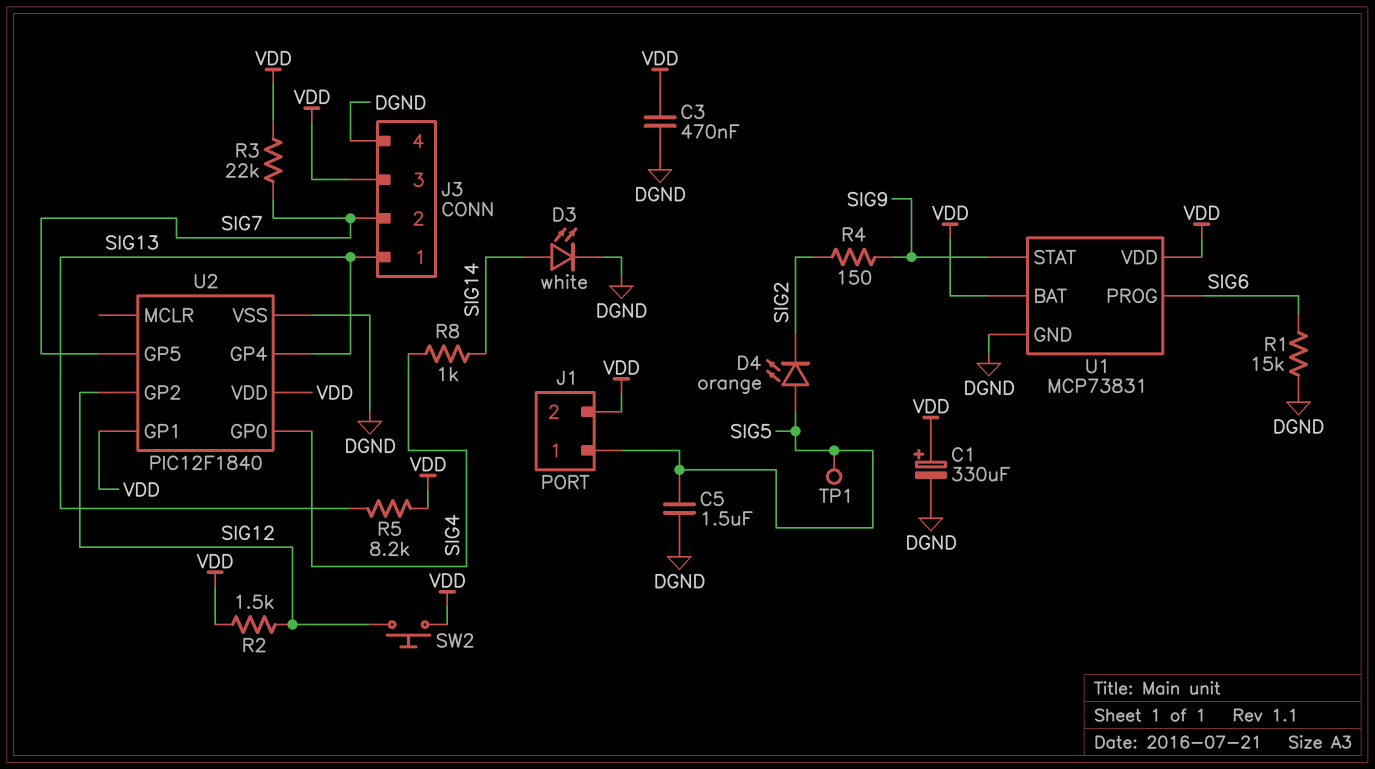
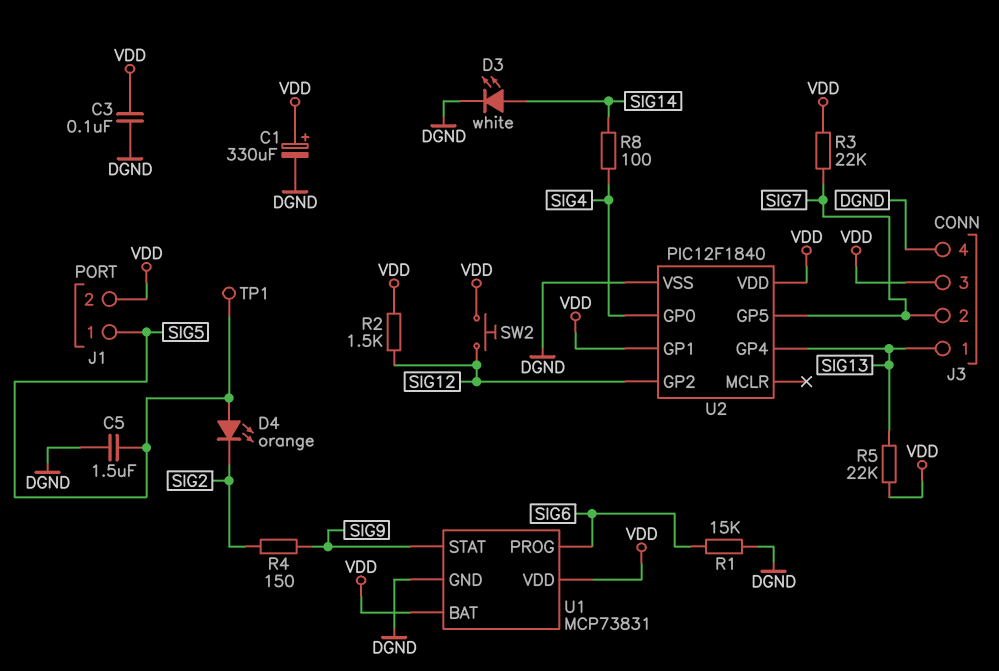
C3: 470nF (DGND, VDD) -> 100nF (DGND, VDD)
R5: 8.2k (SIG13, VDD) -> 22k (SIG13, VDD)
R8: 1k (SIG4, SIG14) -> 100 (SIG4, SIG14)

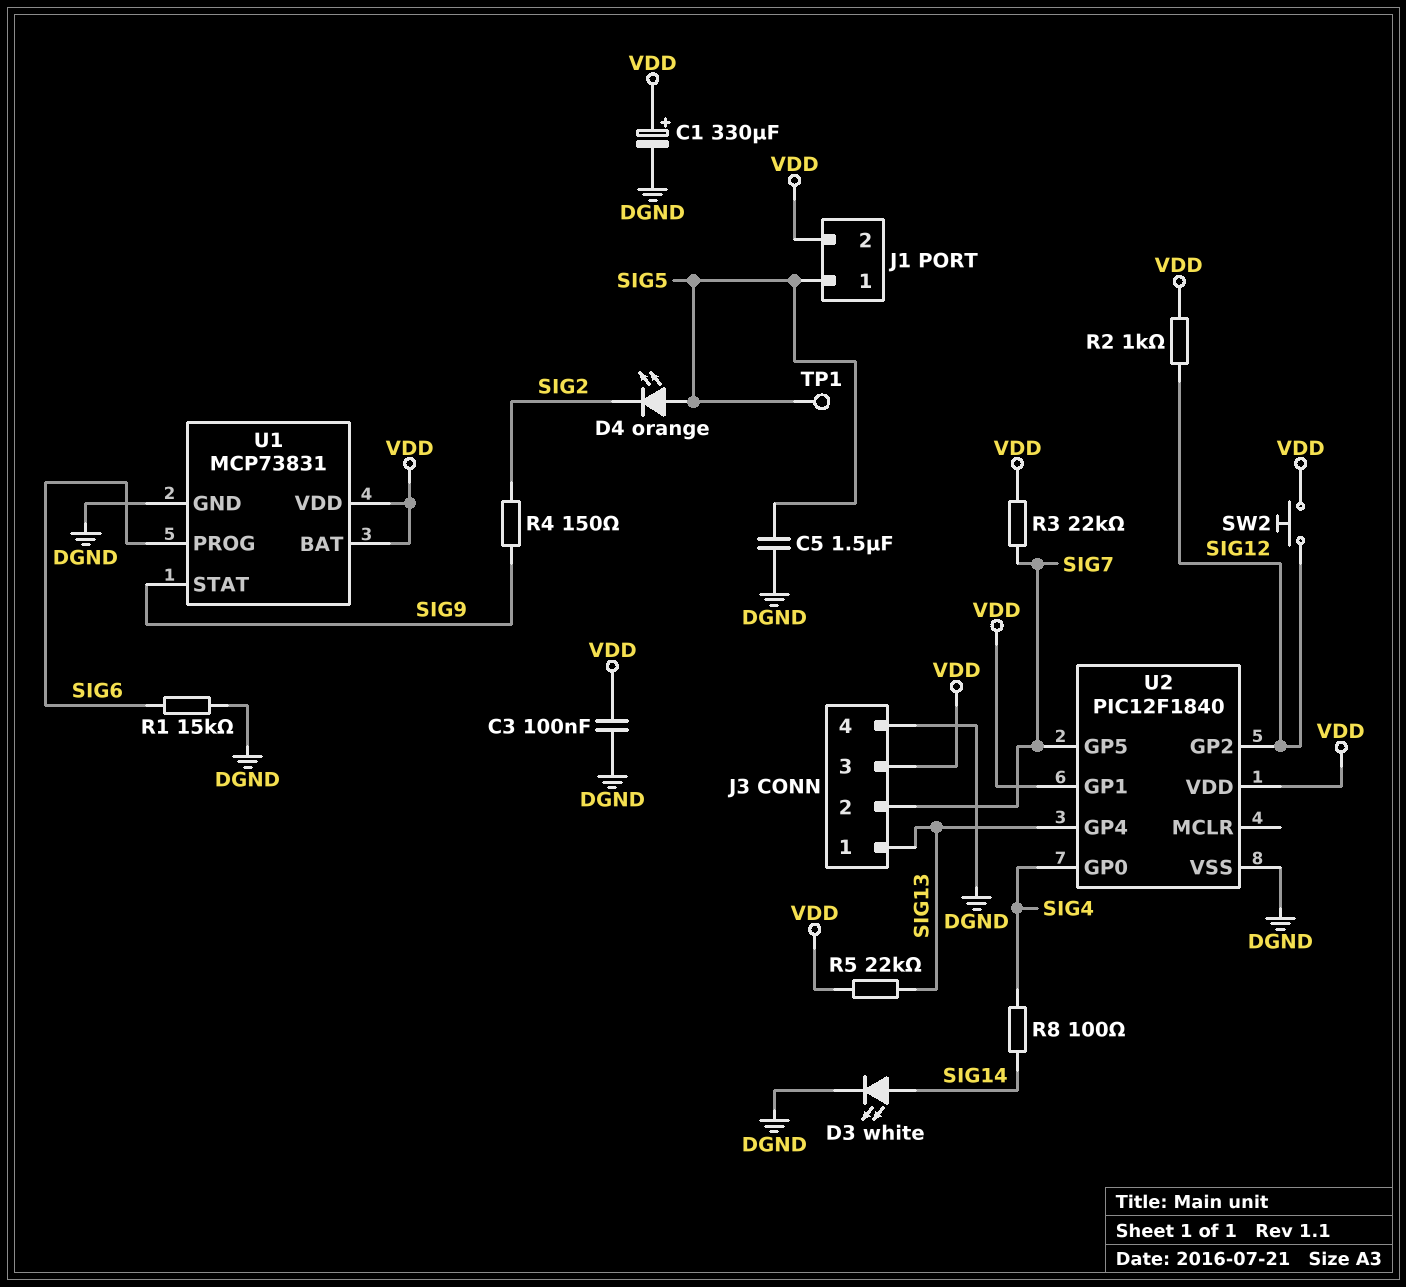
R2: 1.5k (SIG12, VDD) -> 1k (SIG12, VDD)

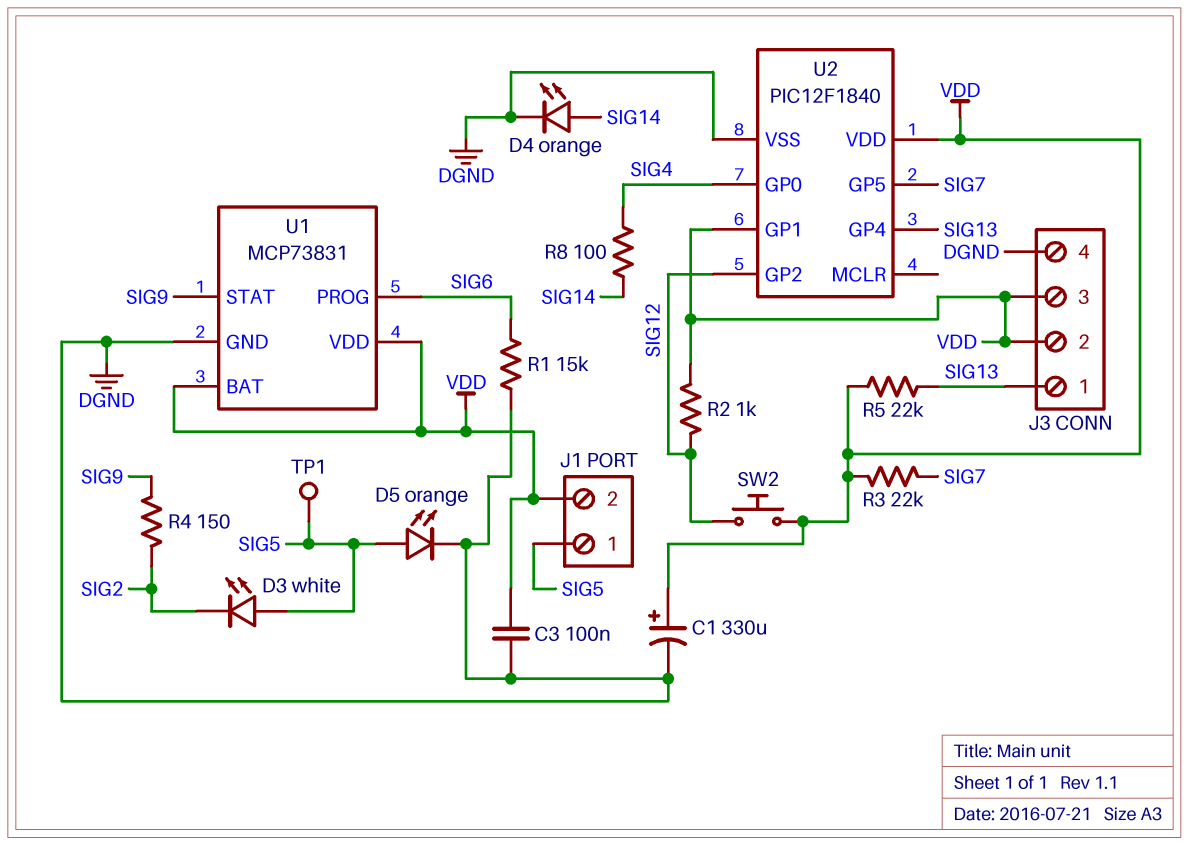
C5: 1.5uF (DGND, SIG5) -> none
D3: LED white (A SIG14, K DGND) -> LED white (A SIG5, K SIG2)
D4: LED orange (A SIG5, K SIG2) -> LED orange (A SIG14, K DGND)
D5: none -> LED orange (A SIG5, K DGND)
J3 pin 2: SIG7 -> VDD

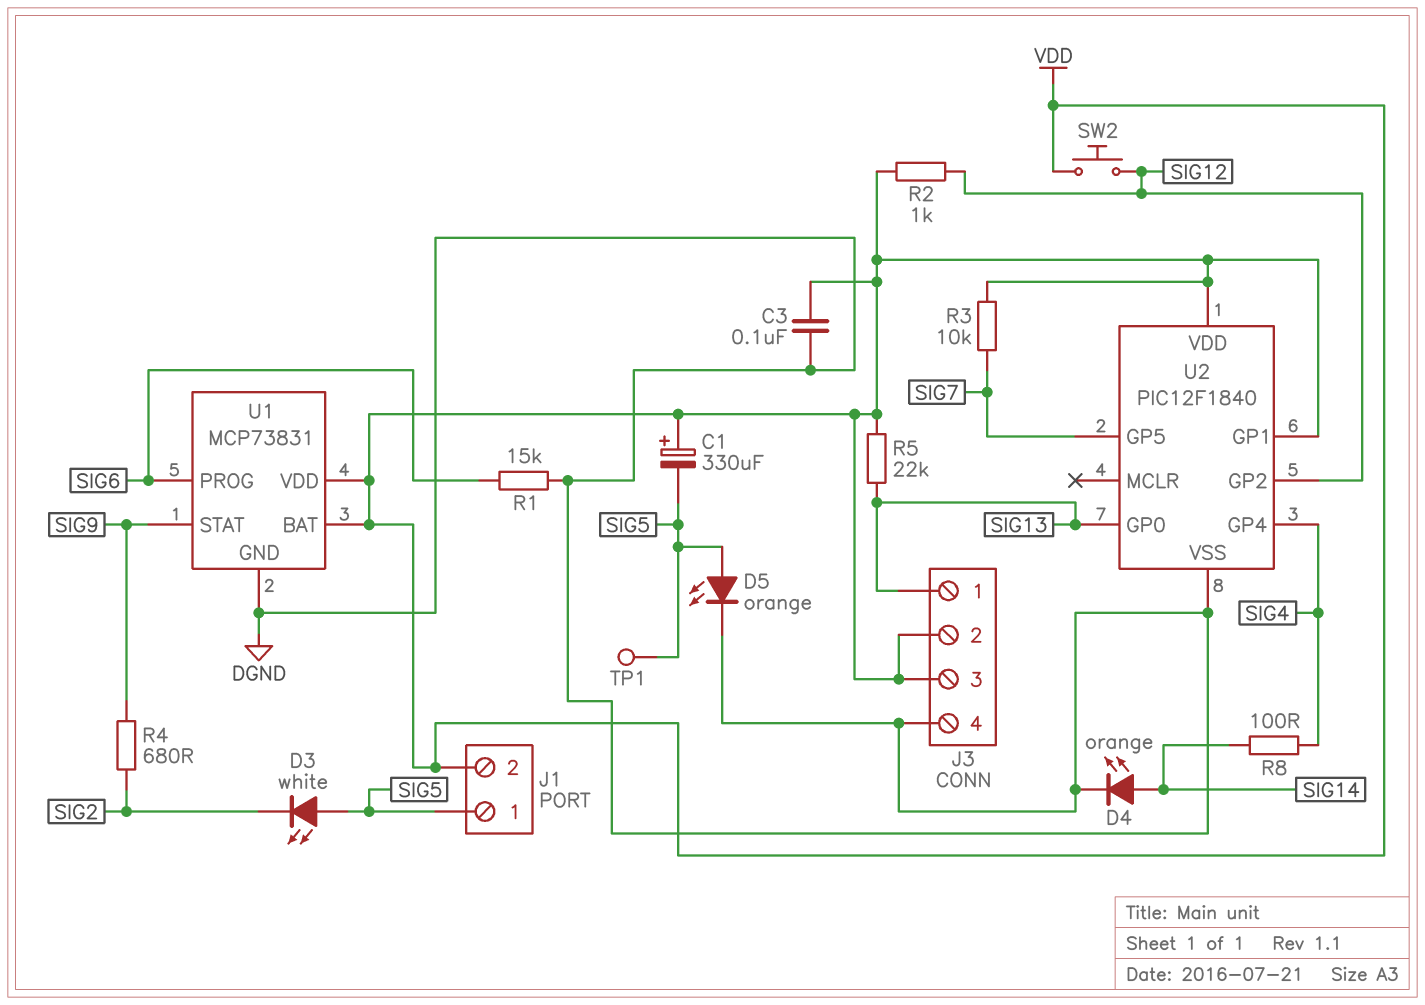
C1: 330uF (plus VDD, minus DGND) -> 330uF (plus VDD, minus SIG5)
R3: 22k (SIG7, VDD) -> 10k (SIG7, VDD)
R4: 150 (SIG2, SIG9) -> 680 (SIG2, SIG9)
U2 pin GP0: SIG4 -> SIG13
U2 pin GP4: SIG13 -> SIG4

